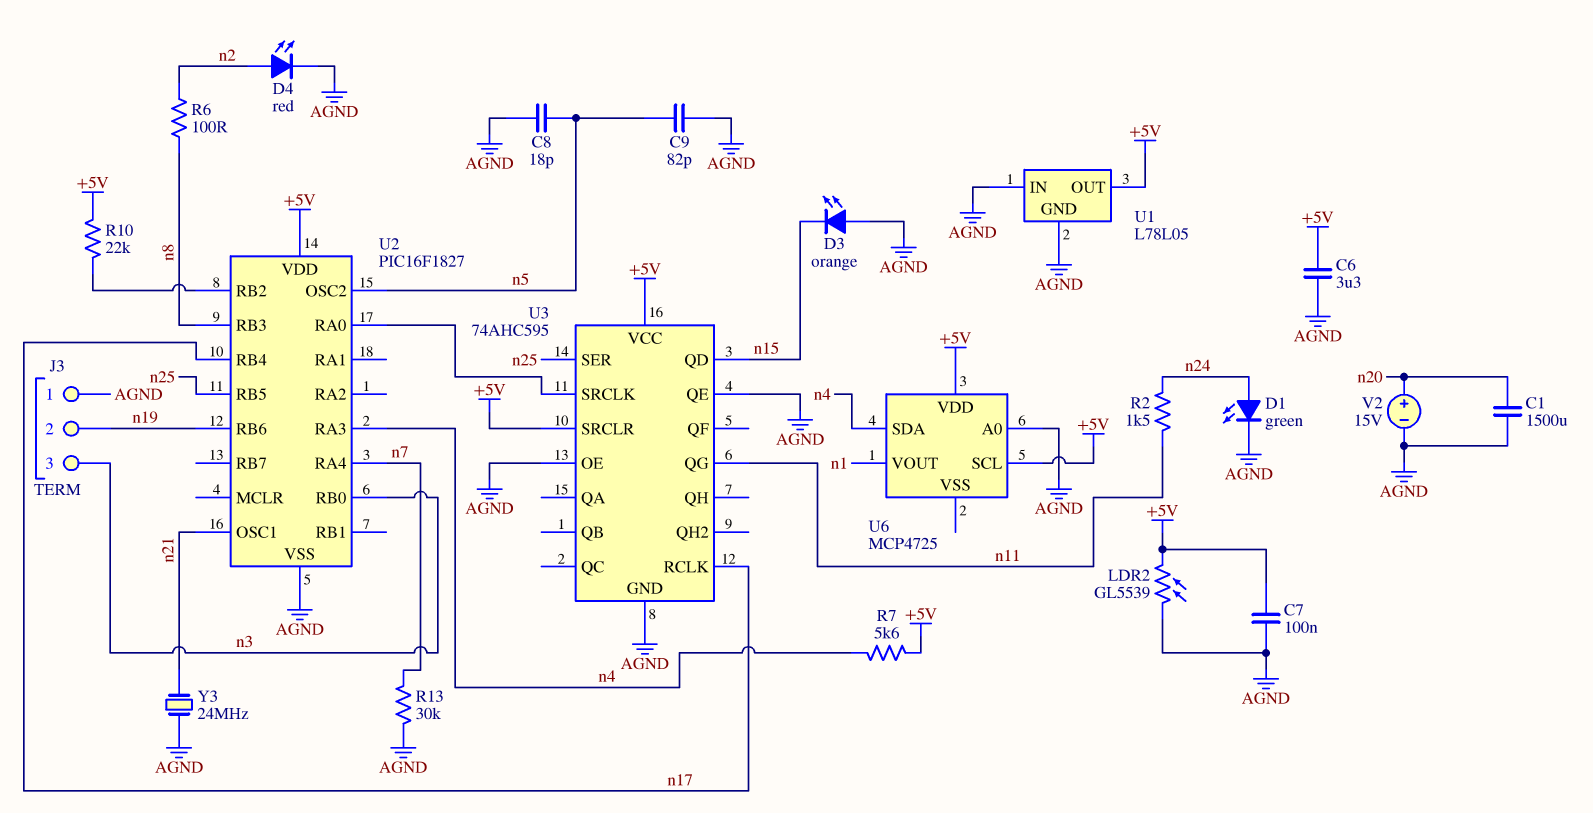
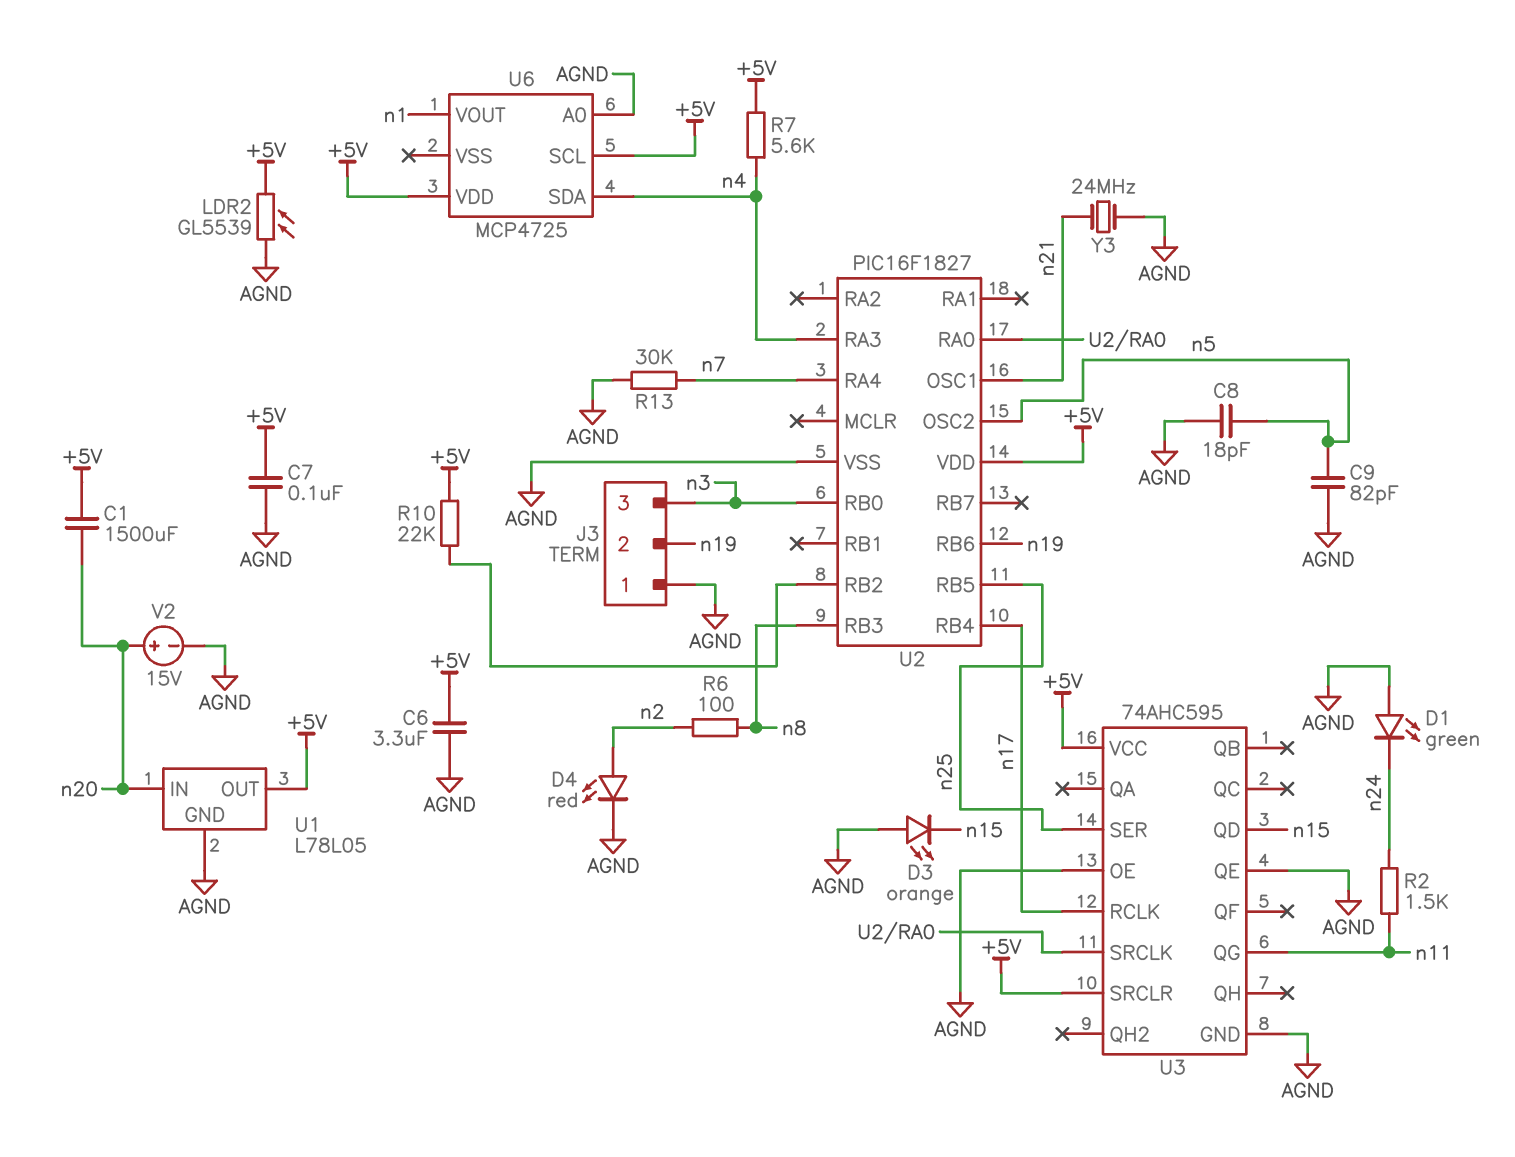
C1: 1500uF (AGND, n20) -> 1500uF (+5V, n20)
D1: LED green (A n24, K AGND) -> LED green (A AGND, K n24)
U1 pin IN: AGND -> n20

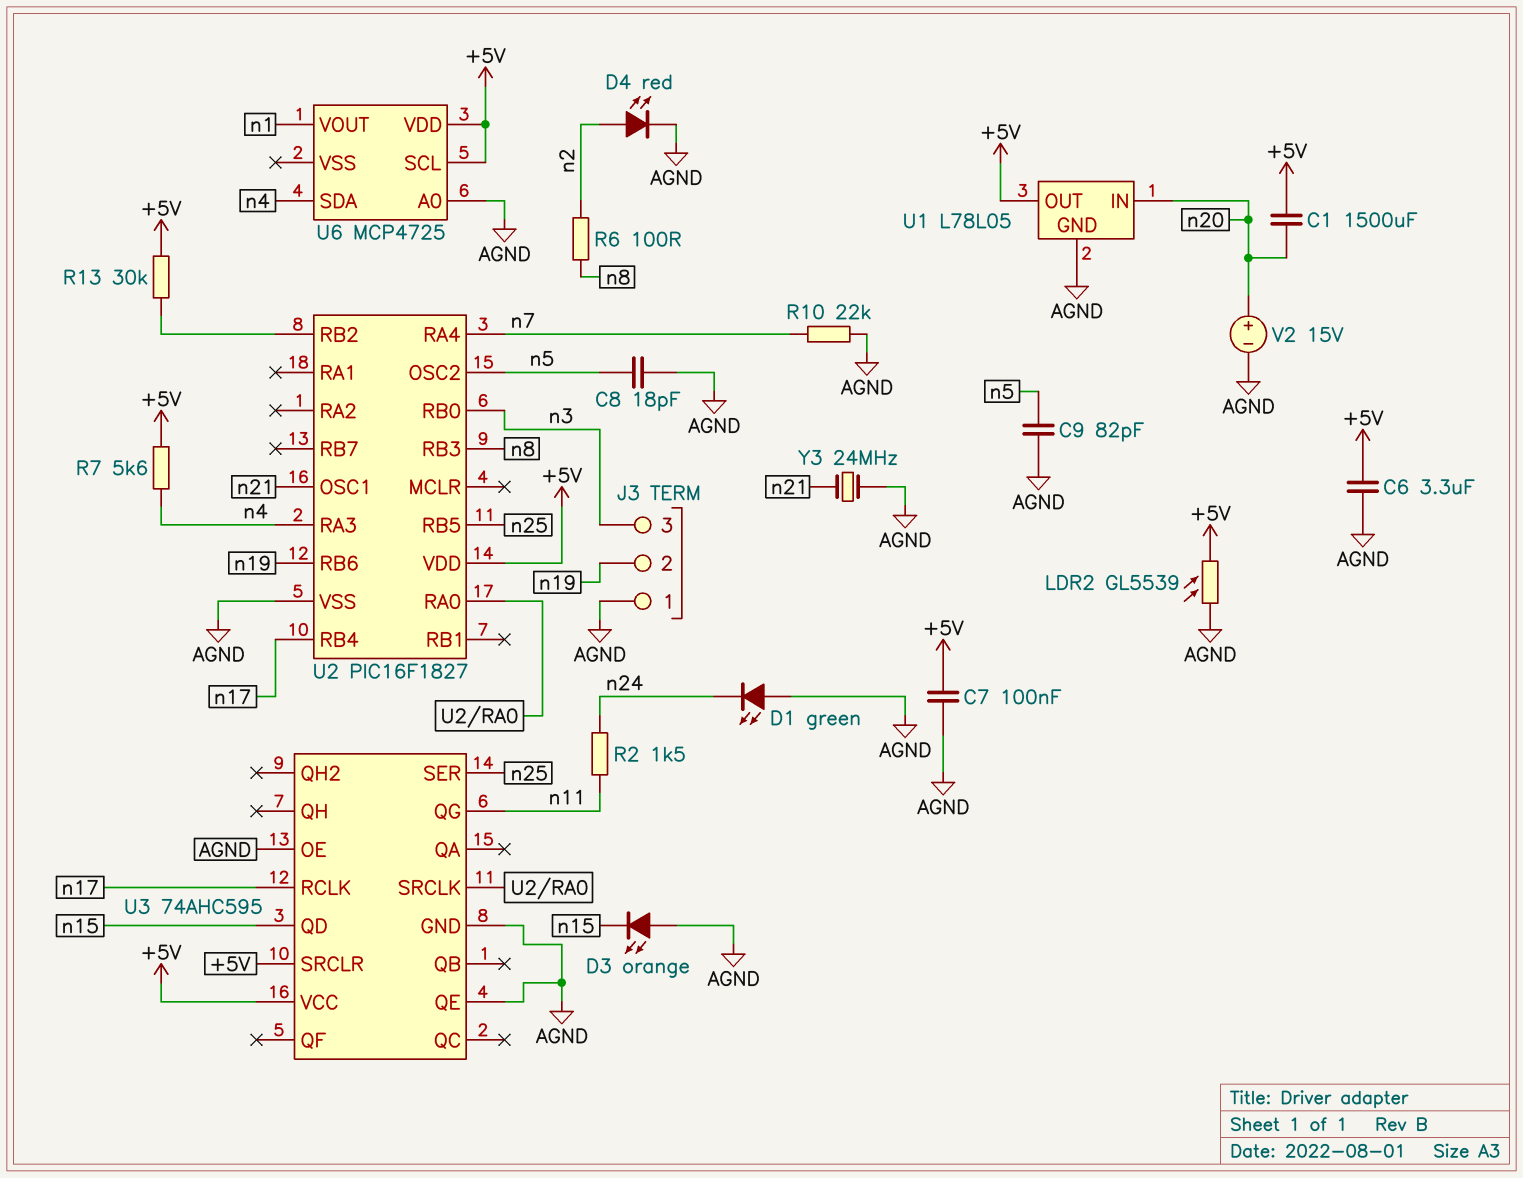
R10: 22k (+5V, U2/RB2) -> 22k (AGND, n7)
R13: 30k (AGND, n7) -> 30k (+5V, U2/RB2)

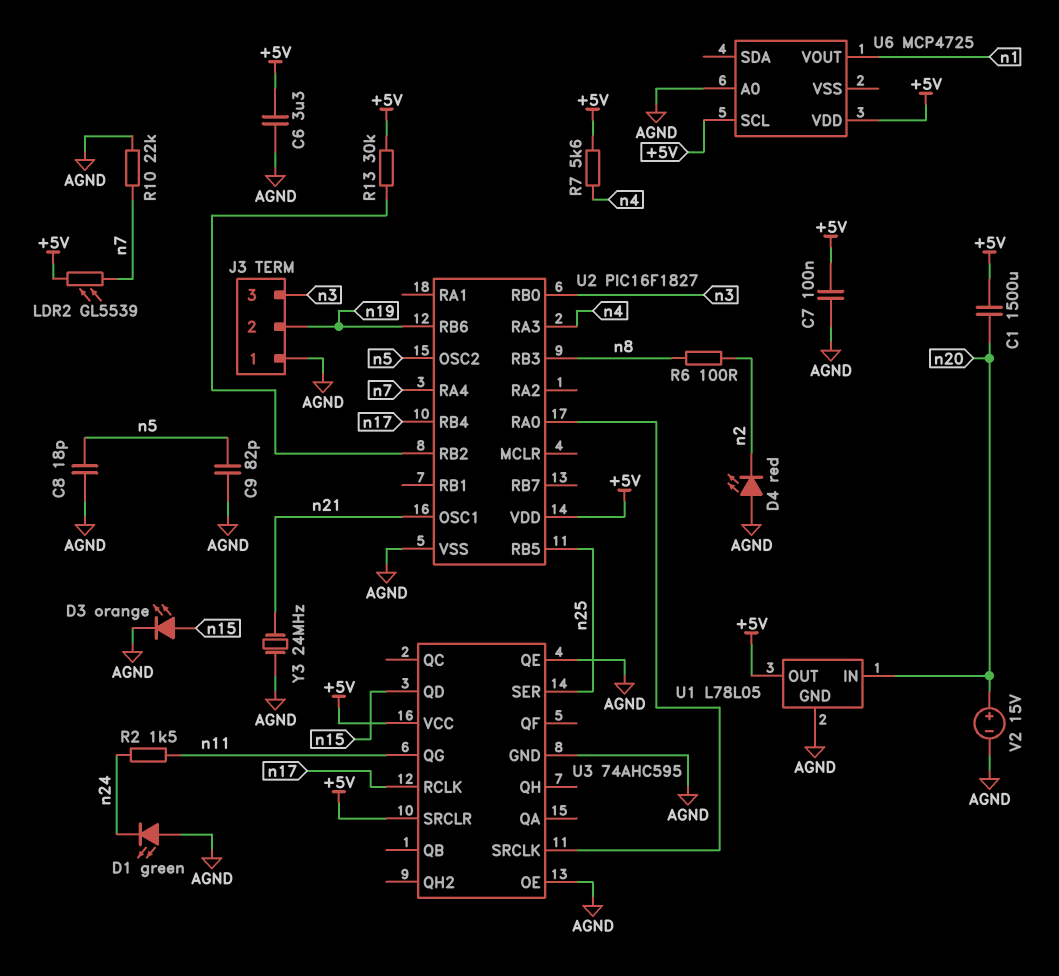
D3: LED orange (A AGND, K n15) -> LED orange (A n15, K AGND)
D4: LED red (A n2, K AGND) -> LED red (A AGND, K n2)
LDR2: GL5539 (+5V, AGND) -> GL5539 (+5V, n7)
U6 pin SDA: n4 -> none

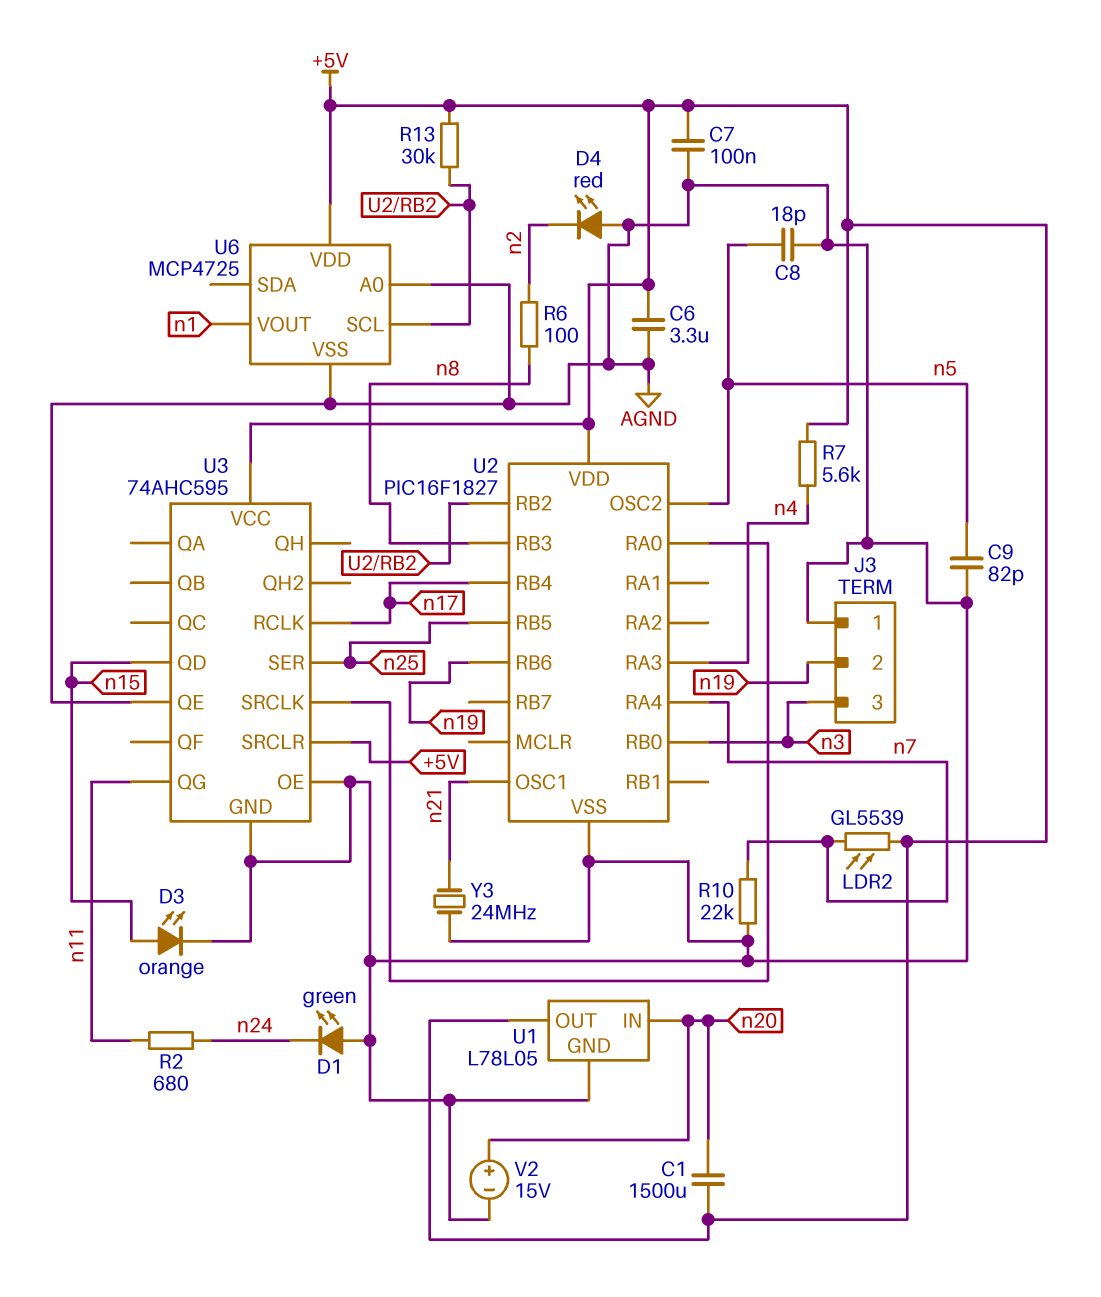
R2: 1.5k (n11, n24) -> 680 (n11, n24)
U6 pin SCL: +5V -> U2/RB2
U6 pin VSS: none -> AGND

